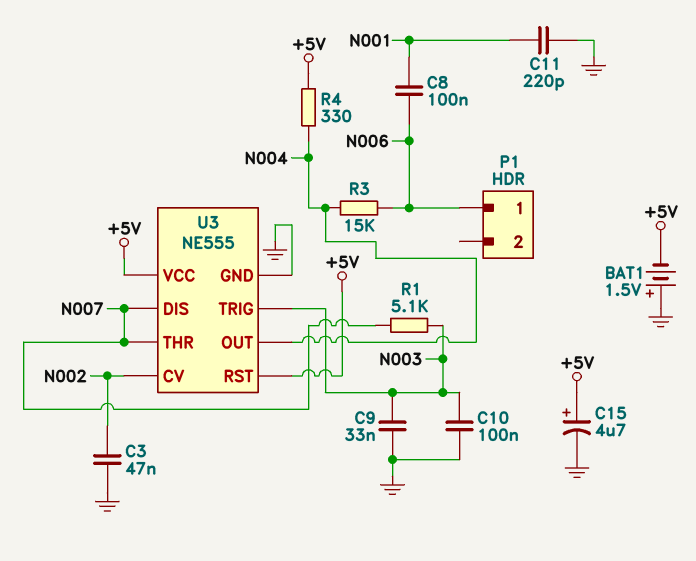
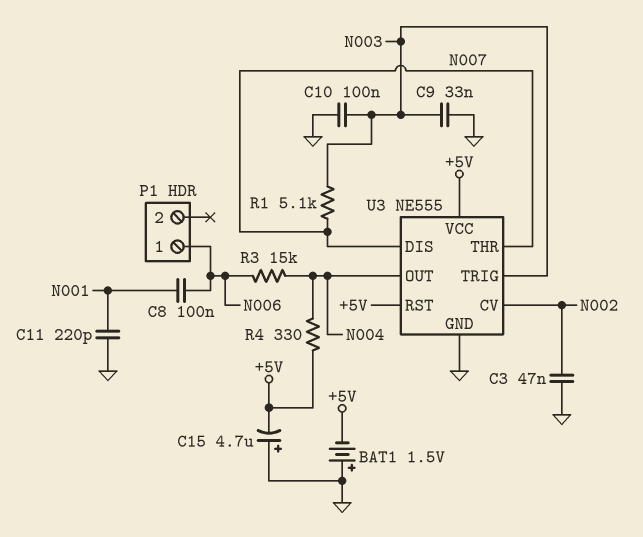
C15: 4.7uF (plus +5V, minus GND) -> 4.7uF (plus GND, minus +5V)

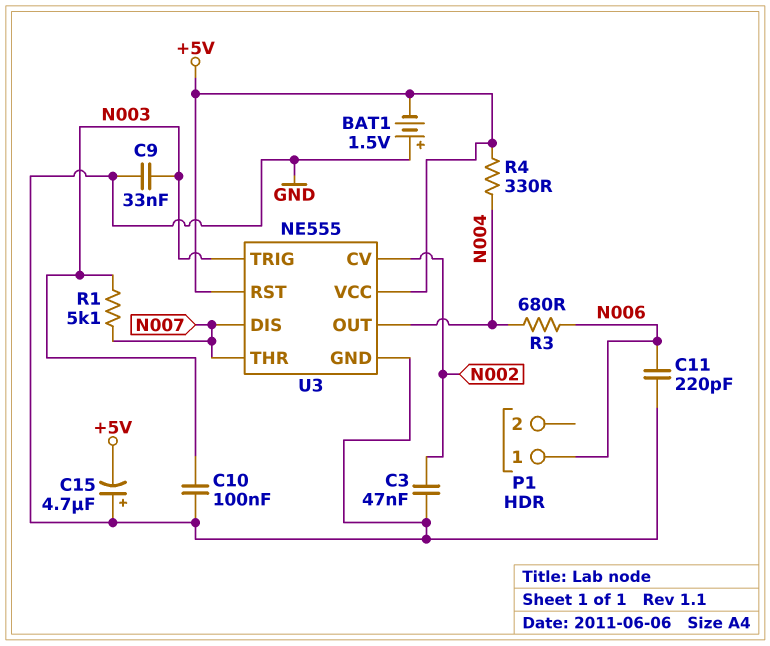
C8: 100nF (N001, N006) -> none
C11: 220pF (GND, N001) -> 220pF (GND, N006)
R3: 15k (N004, N006) -> 680 (N004, N006)

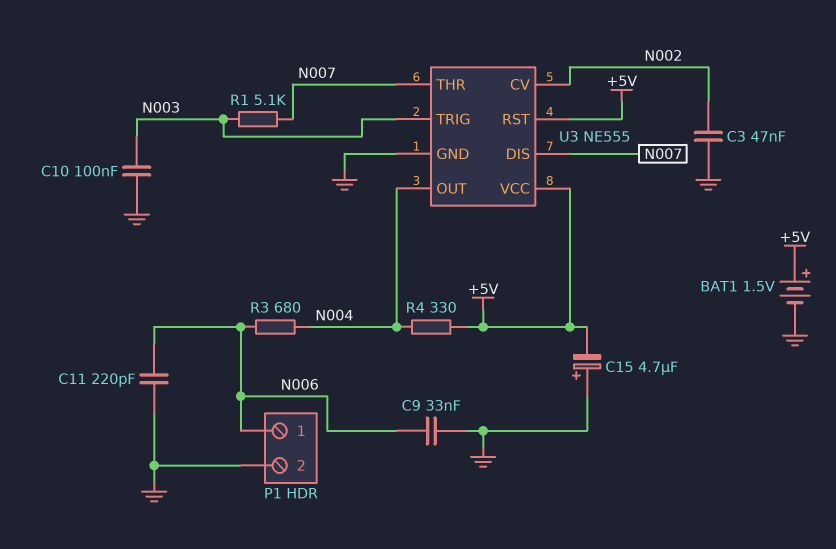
BAT1: 1.5V (plus GND, minus +5V) -> 1.5V (plus +5V, minus GND)
C9: 33nF (GND, N003) -> 33nF (GND, N006)
P1 pin 2: none -> GND

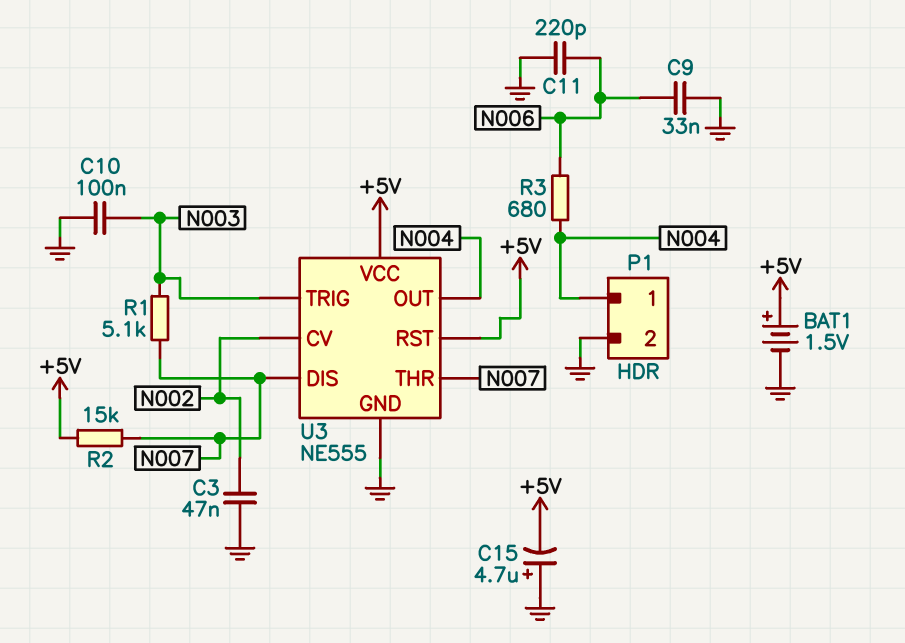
P1 pin 1: N006 -> N004
R2: none -> 15k (+5V, N007)
R4: 330 (+5V, N004) -> none

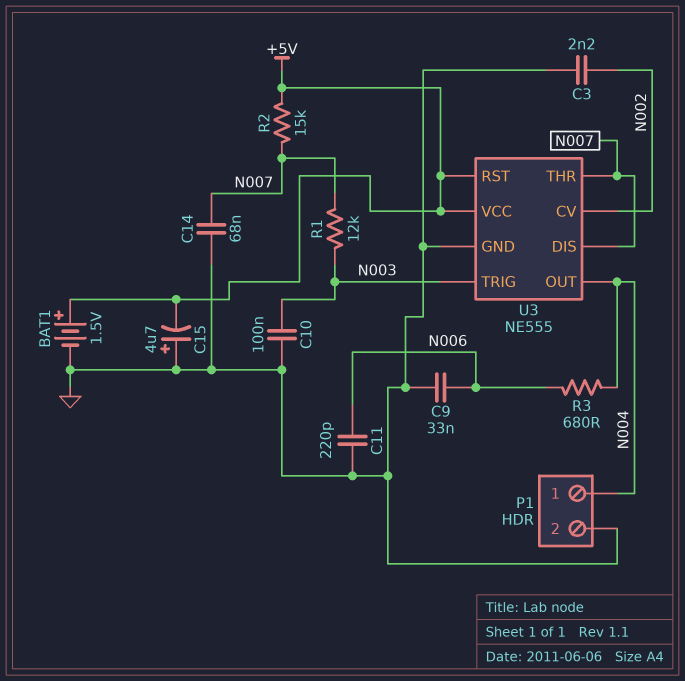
C3: 47nF (GND, N002) -> 2.2nF (GND, N002)
C14: none -> 68nF (GND, N007)
R1: 5.1k (N003, N007) -> 12k (N003, N007)

